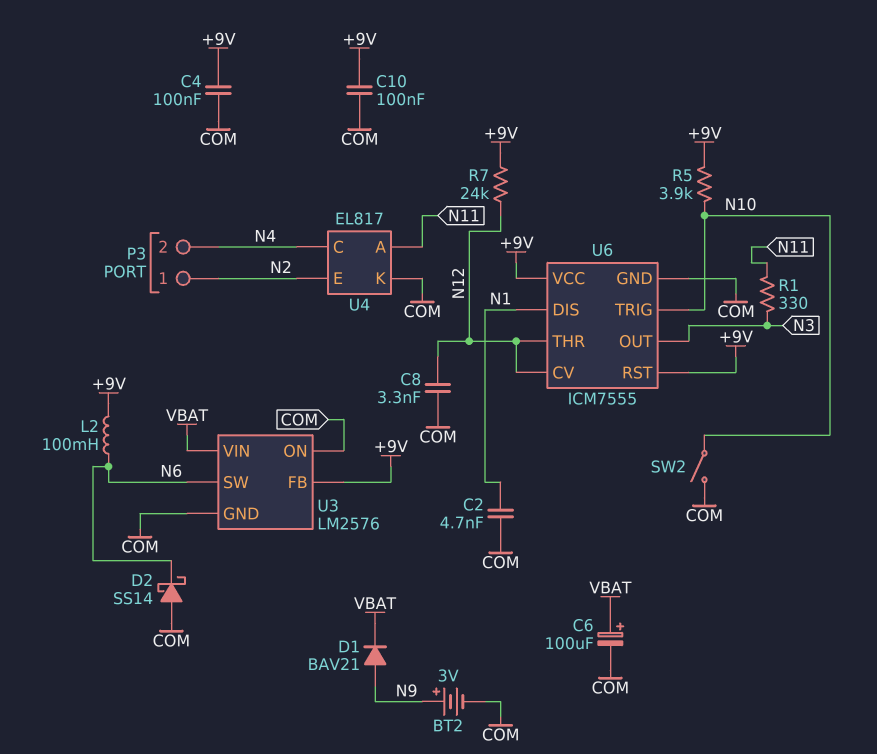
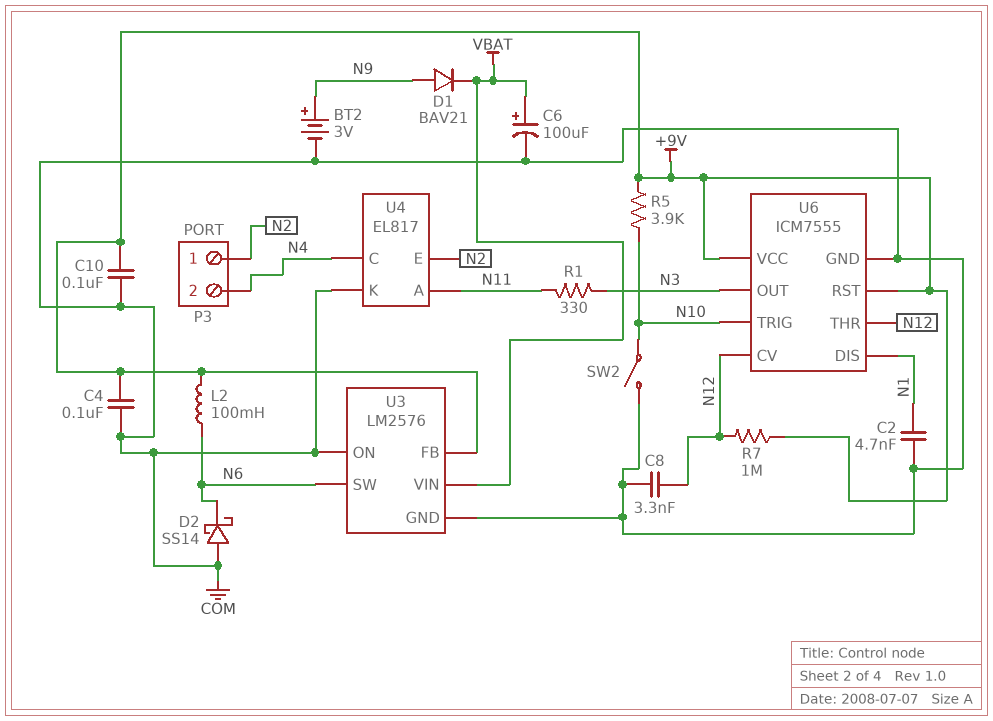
R7: 24k (+9V, N12) -> 1M (+9V, N12)

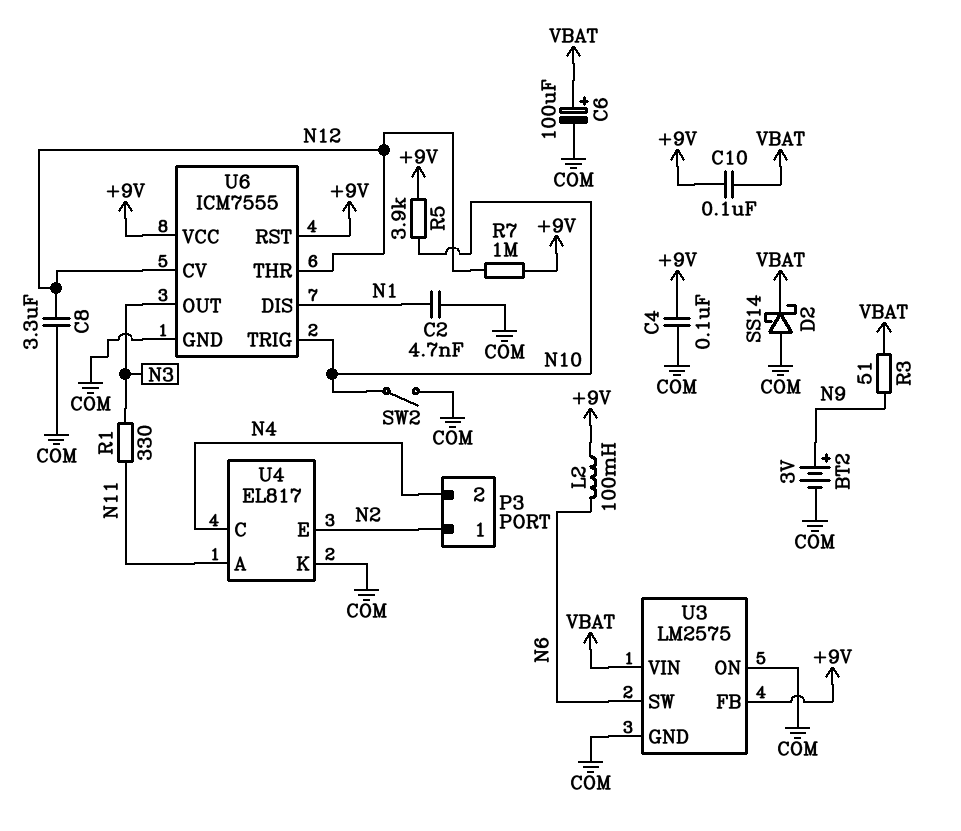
C8: 3.3nF (COM, N12) -> 3.3uF (COM, N12)
C10: 100nF (+9V, COM) -> 100nF (+9V, VBAT)
D1: diode BAV21 (A N9, K VBAT) -> none
D2: schottky SS14 (A COM, K N6) -> schottky SS14 (A COM, K VBAT)
R3: none -> 51 (N9, VBAT)
U3: LM2576 -> LM2575

